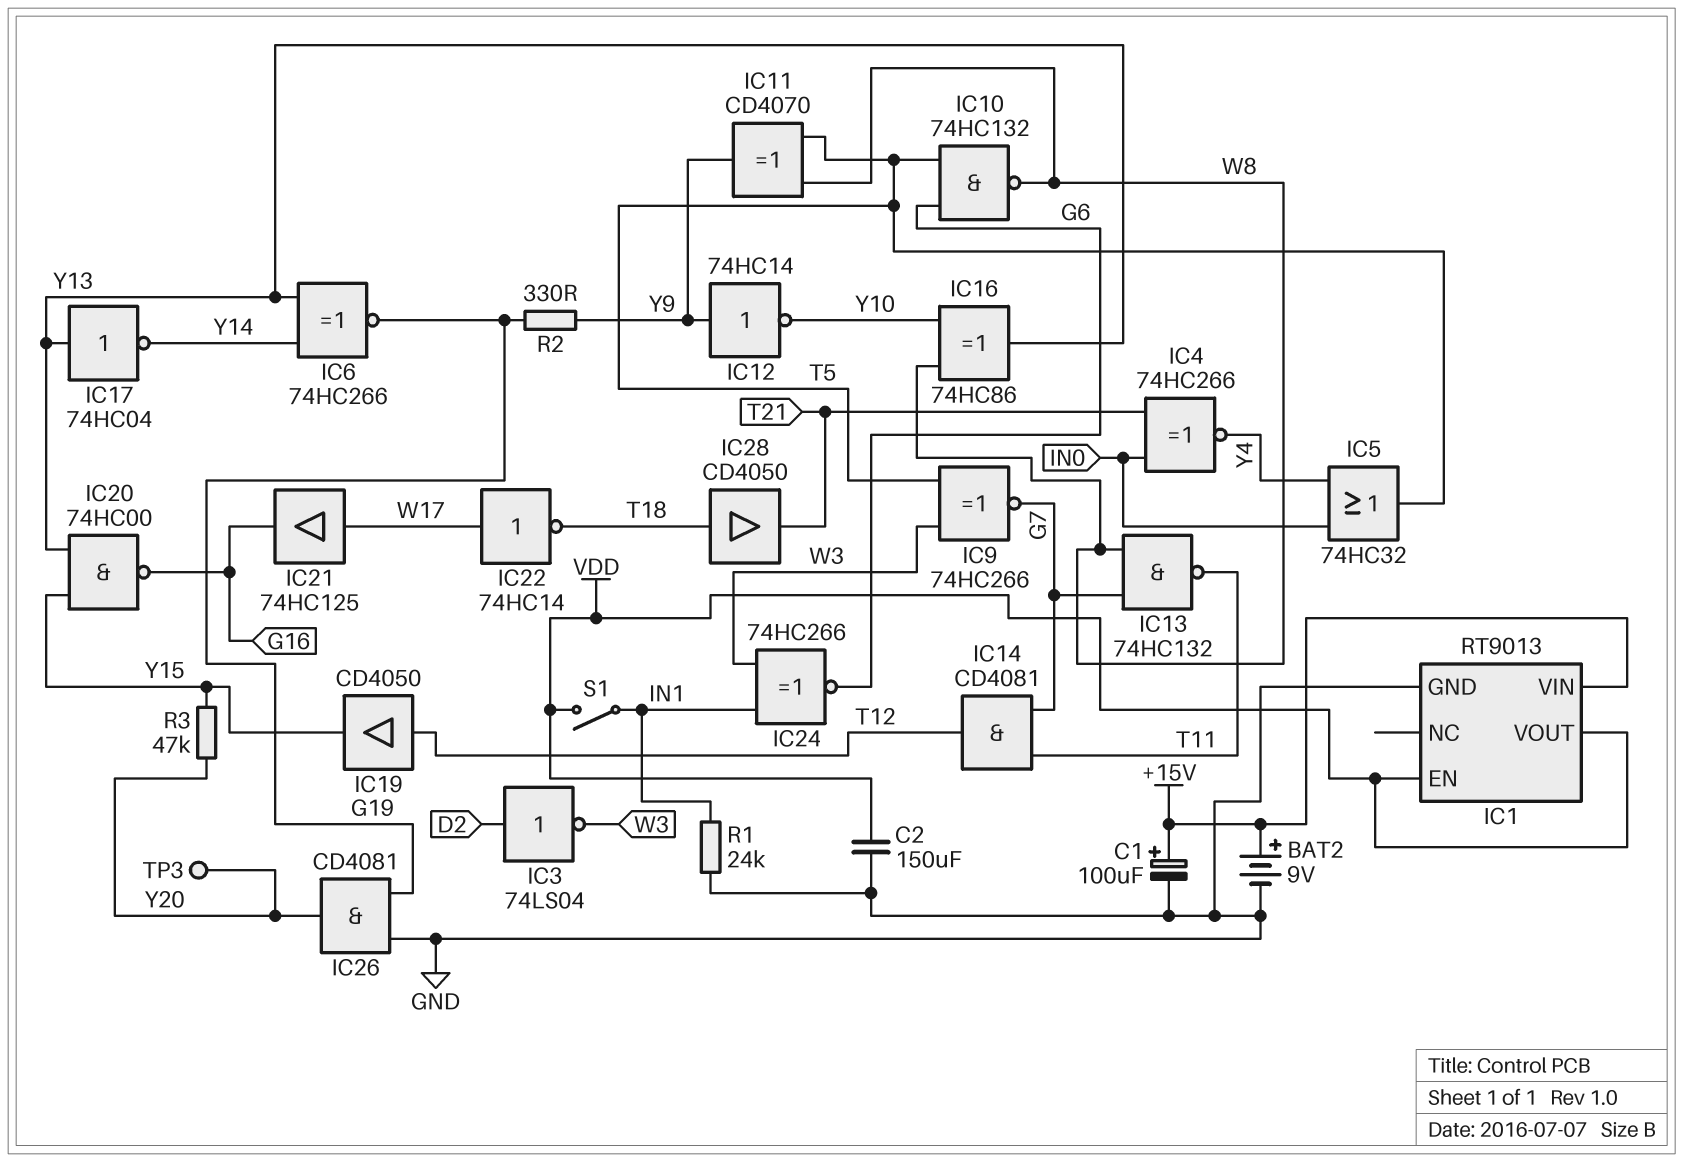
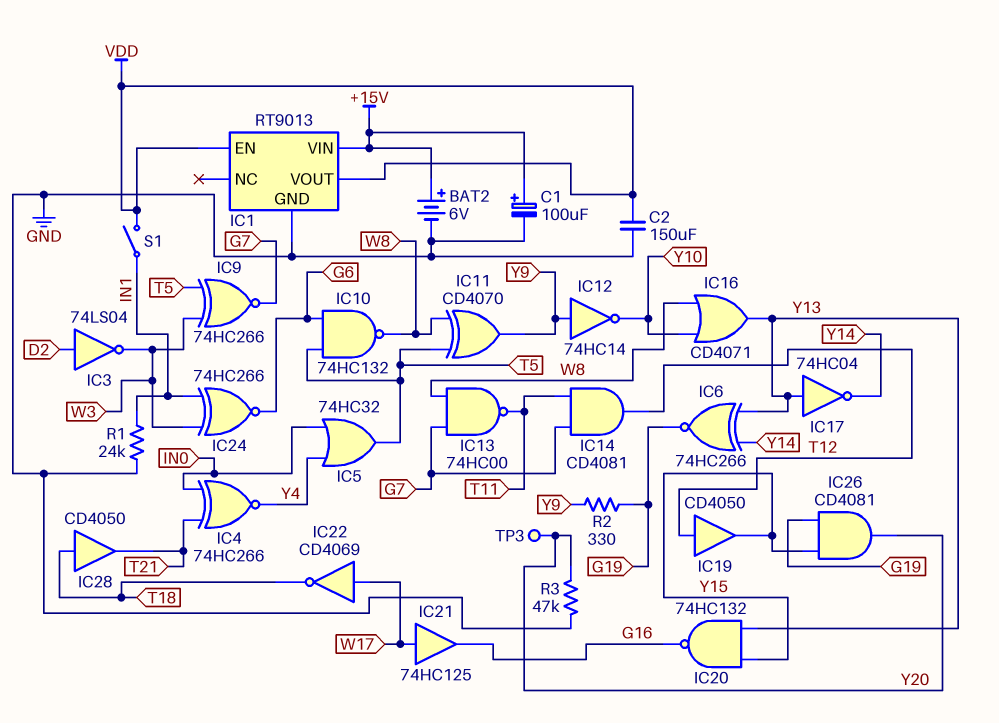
BAT2: 9V (plus +15V, minus GND) -> 6V (plus +15V, minus GND)
IC13: NAND 74HC132 (in G7, in W8, out T11) -> NAND 74HC00 (in G7, in W8, out T11)
IC16: XOR 74HC86 (in W8, in Y10, out Y13) -> OR CD4071 (in W8, in Y10, out Y13)
IC20: NAND 74HC00 (in Y13, in Y15, out G16) -> NAND 74HC132 (in Y13, in Y15, out G16)
IC22: NOT 74HC14 (in W17, out T18) -> NOT CD4069 (in W17, out T18)
IC26: AND CD4081 (in G19, in GND, out Y20) -> AND CD4081 (in G19, in Y15, out Y20)
R3: 47k (Y15, Y20) -> 47k (GND, Y20)

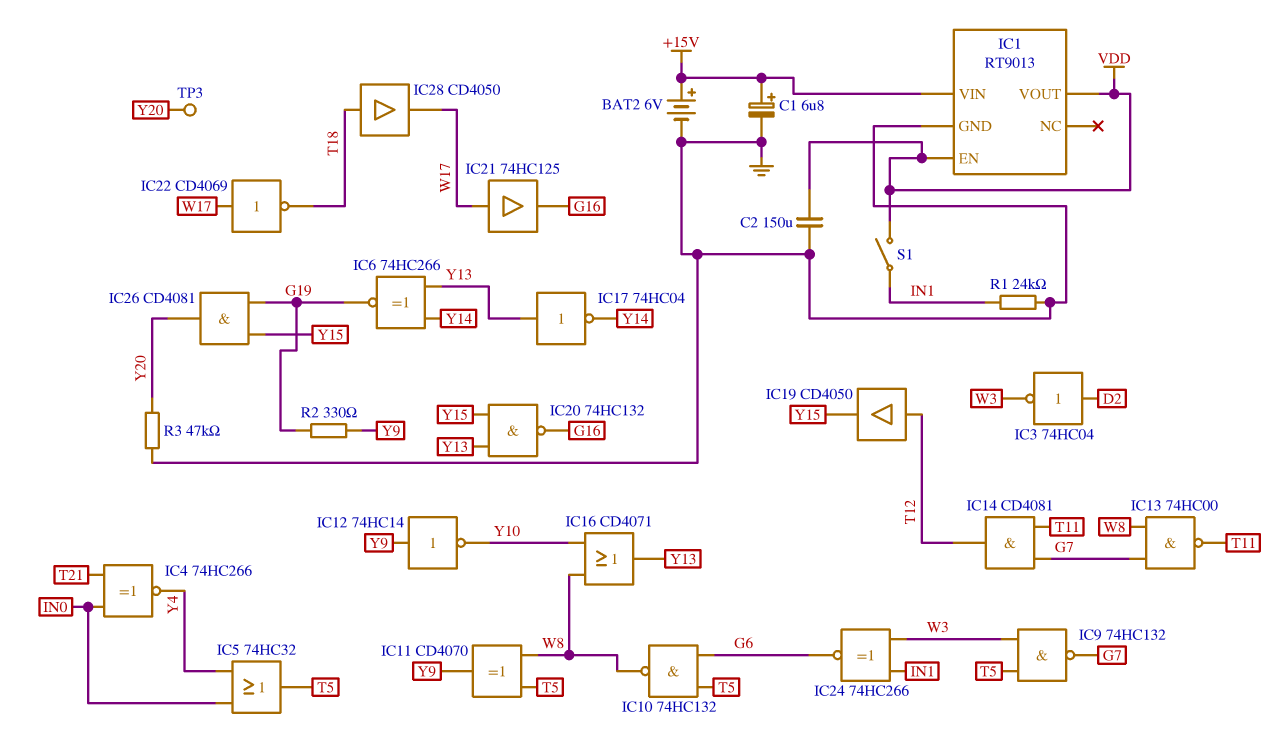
C1: 100uF (plus +15V, minus GND) -> 6.8uF (plus +15V, minus GND)
IC3: NOT 74LS04 (in D2, out W3) -> NOT 74HC04 (in D2, out W3)
IC9: XNOR 74HC266 (in T5, in W3, out G7) -> NAND 74HC132 (in T5, in W3, out G7)
IC28: buffer CD4050 (in T18, out T21) -> buffer CD4050 (in T18, out W17)

